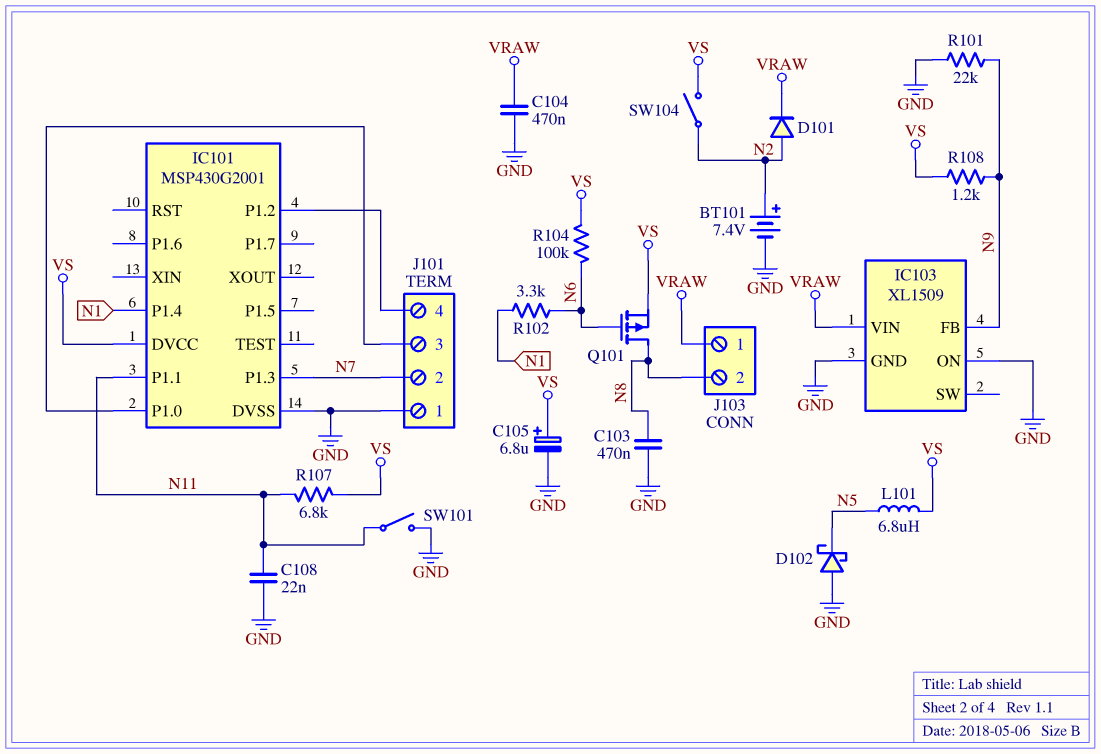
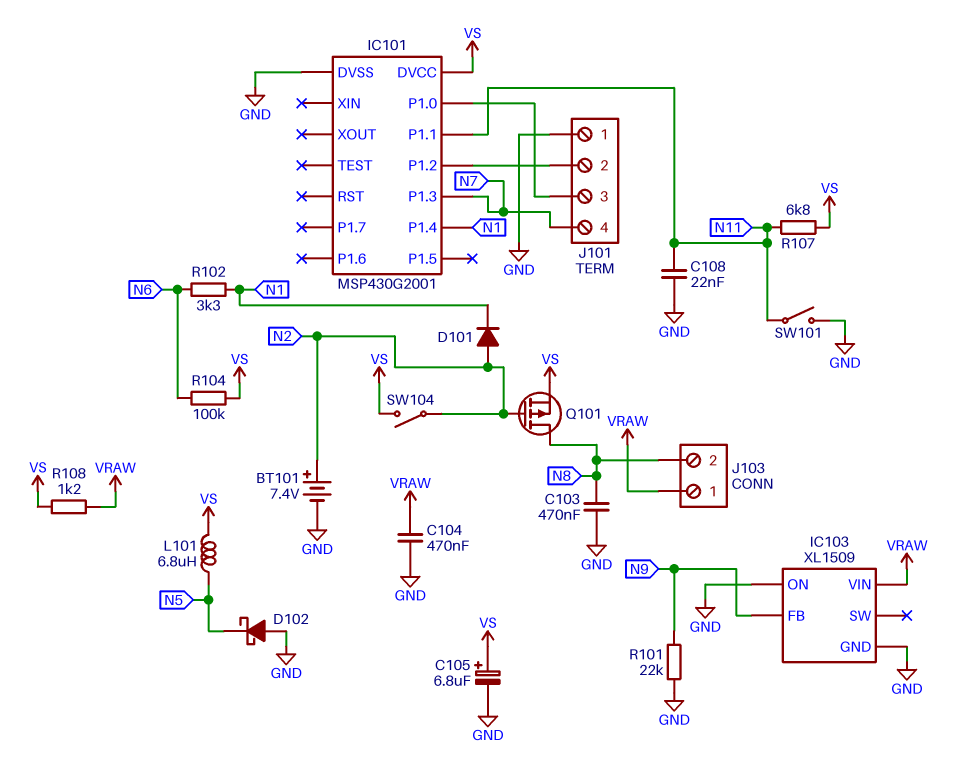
D101: diode (A N2, K VRAW) -> diode (A N2, K N1)
J101 pin 2: N7 -> IC101/P1.2
J101 pin 4: IC101/P1.2 -> N7
Q101: PMOS (G N6, D N8, S VS) -> PMOS (G N2, D N8, S VS)
R108: 1.2k (N9, VS) -> 1.2k (VRAW, VS)

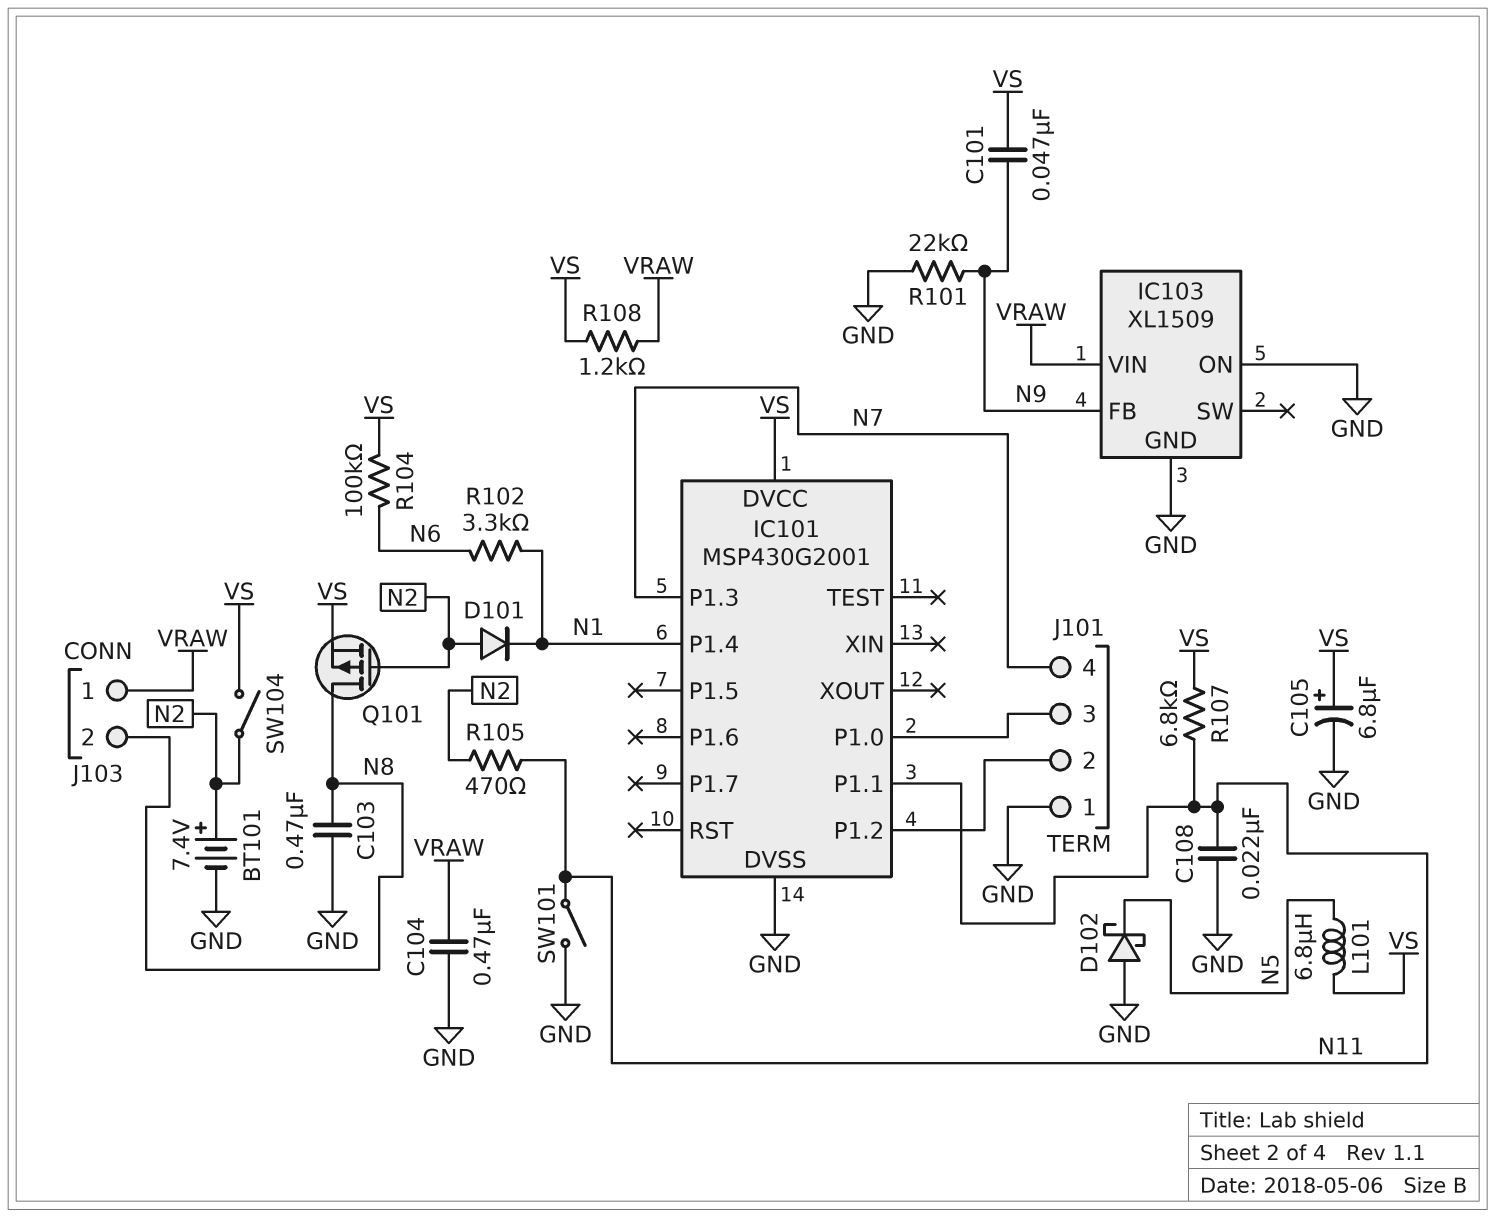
C101: none -> 47nF (N9, VS)
R105: none -> 470 (N2, N11)

